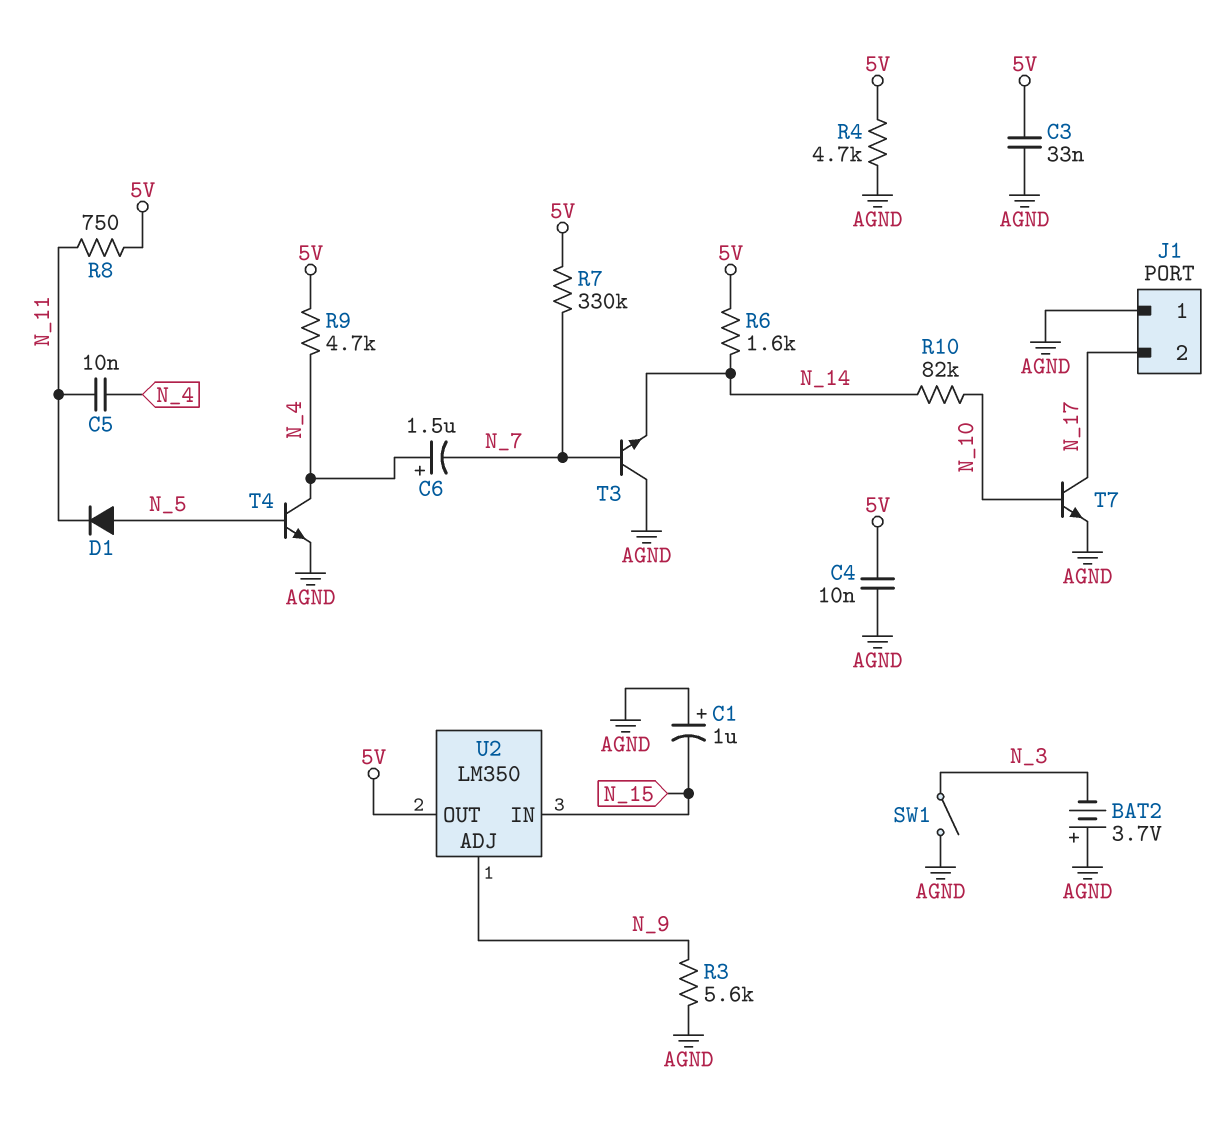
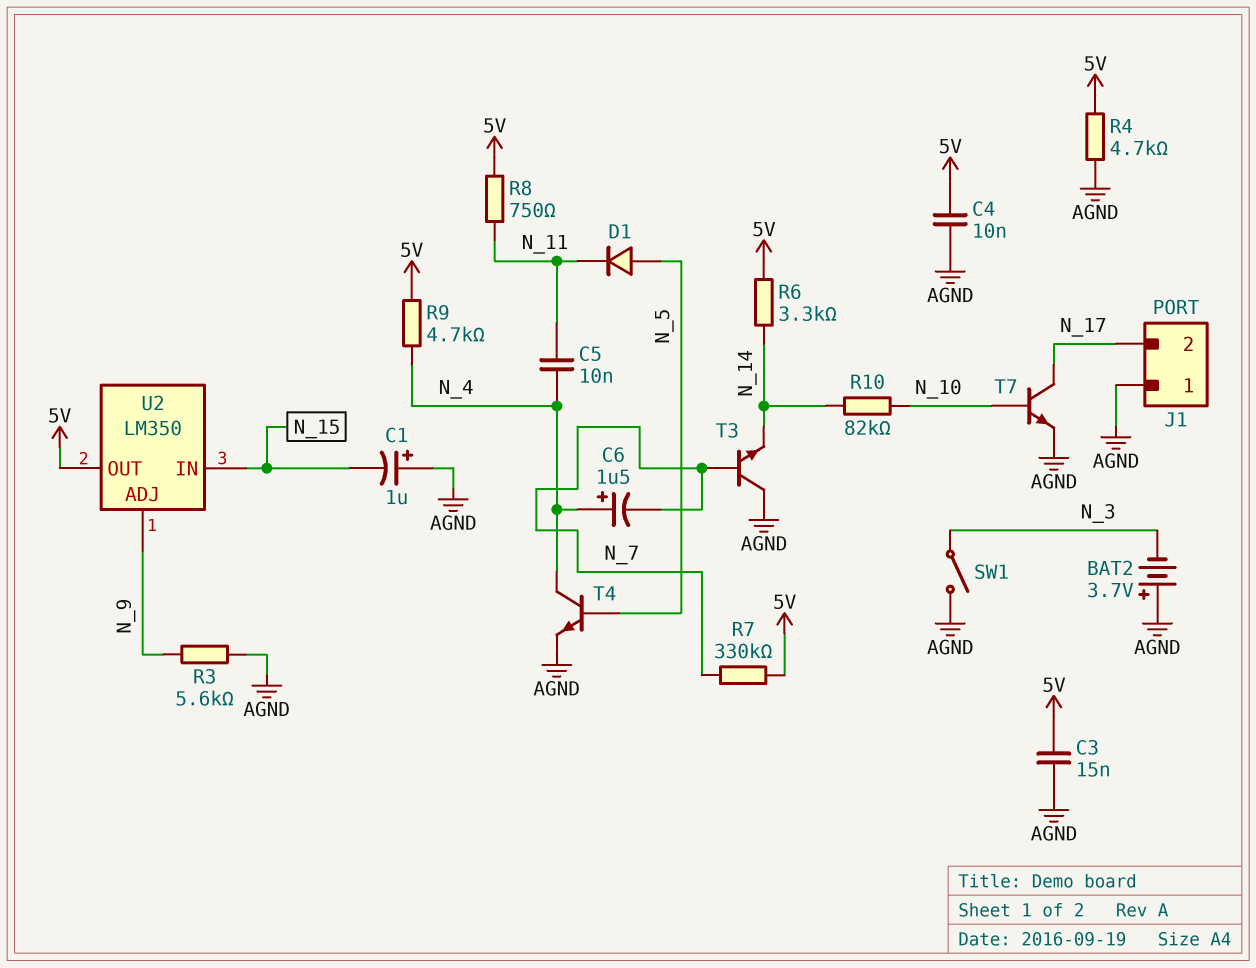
C3: 33nF (5V, AGND) -> 15nF (5V, AGND)
R6: 1.6k (5V, N_14) -> 3.3k (5V, N_14)

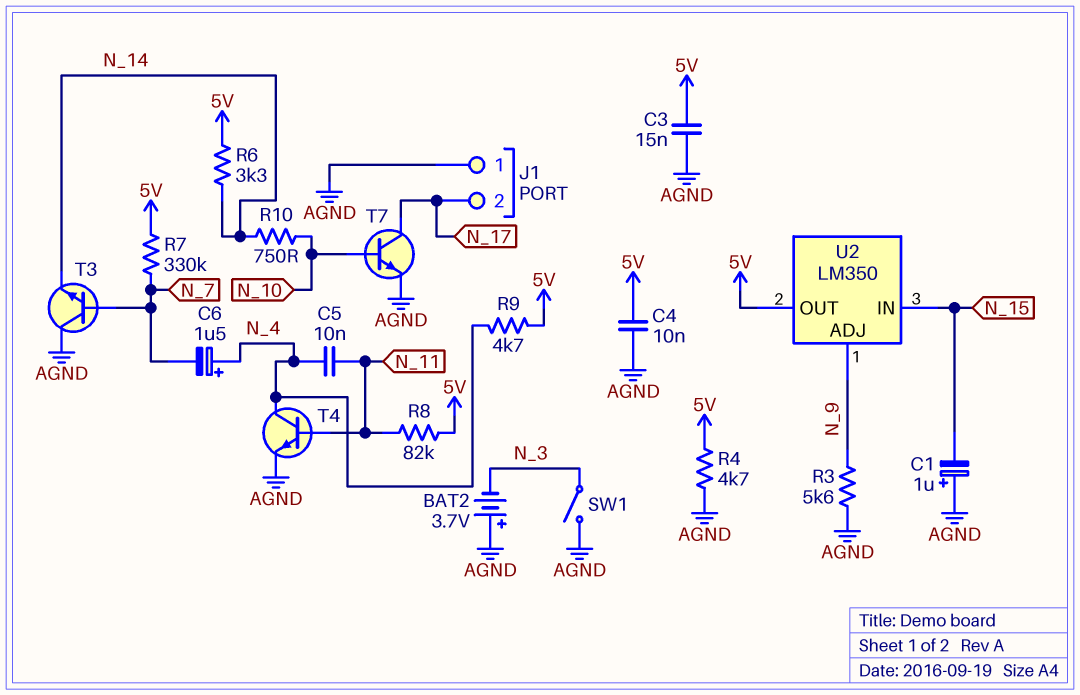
D1: diode (A N_5, K N_11) -> none
R8: 750 (5V, N_11) -> 82k (5V, N_11)
R10: 82k (N_10, N_14) -> 750 (N_10, N_14)
T4: NPN (B N_5, C N_4, E AGND) -> NPN (B N_11, C N_4, E AGND)

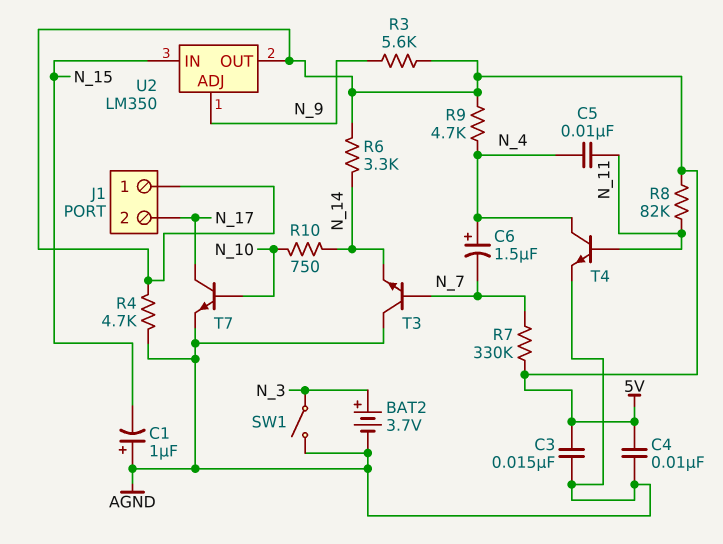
BAT2: 3.7V (plus AGND, minus N_3) -> 3.7V (plus N_3, minus AGND)
J1 pin 1: AGND -> 5V
R3: 5.6k (AGND, N_9) -> 5.6k (5V, N_9)

